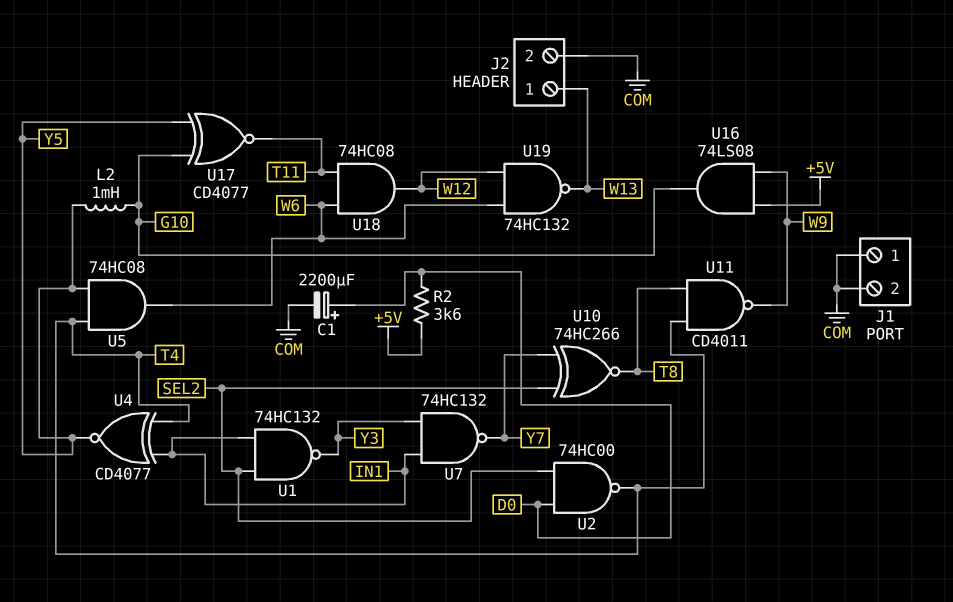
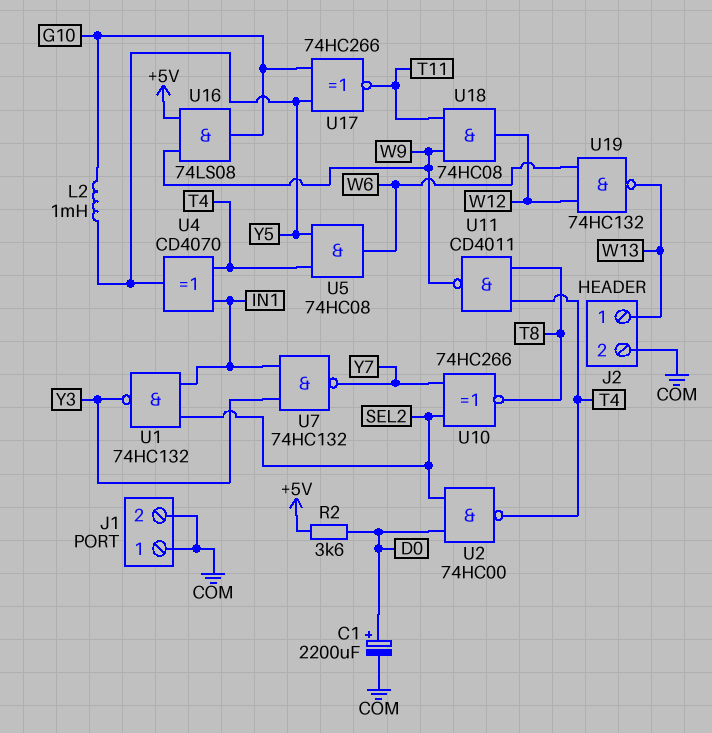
U4: XNOR CD4077 (in IN1, in T4, out Y5) -> XOR CD4070 (in IN1, in T4, out Y5)
U17: XNOR CD4077 (in G10, in Y5, out T11) -> XNOR 74HC266 (in G10, in Y5, out T11)
U18: AND 74HC08 (in T11, in W6, out W12) -> AND 74HC08 (in T11, in W9, out W12)

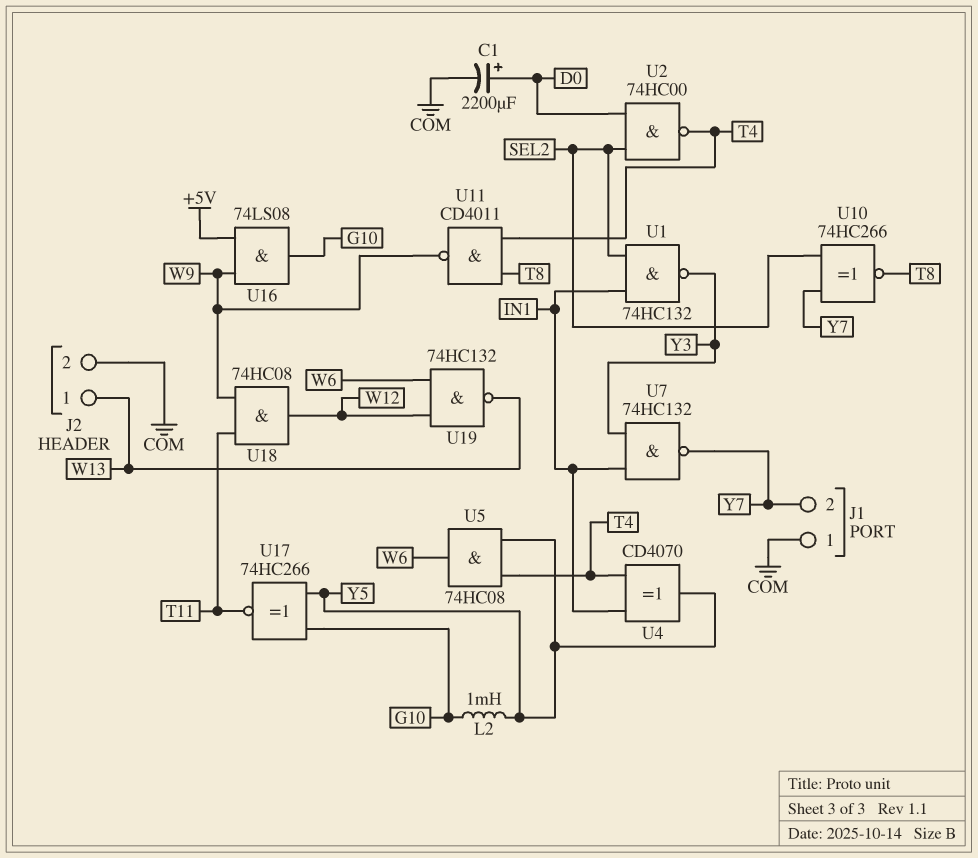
J1 pin 2: COM -> Y7
R2: 3.6k (+5V, D0) -> none

